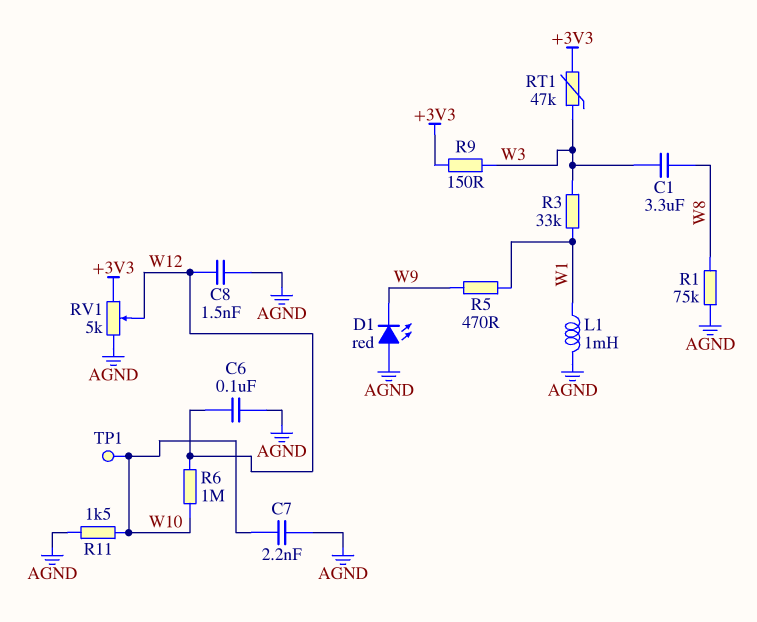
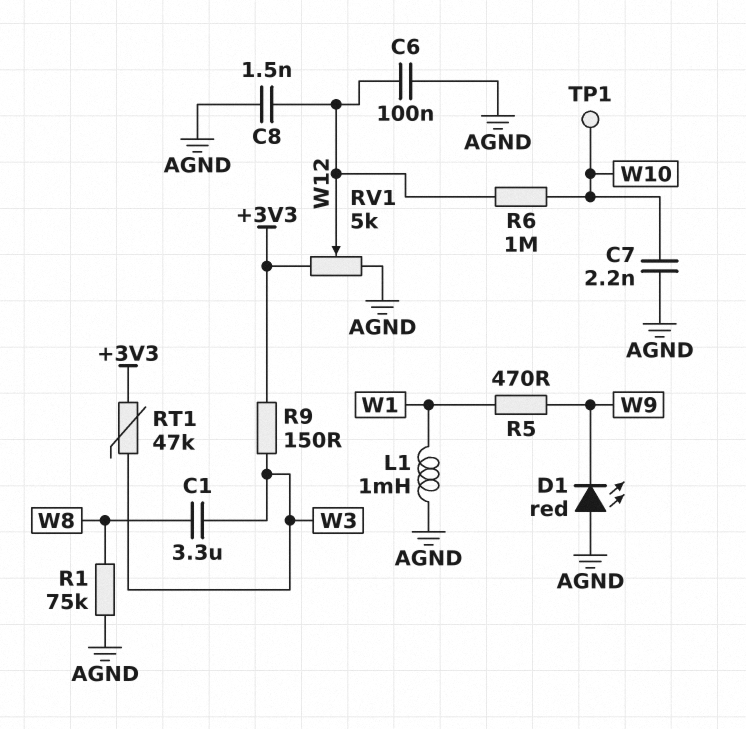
R3: 33k (W1, W3) -> none
R11: 1.5k (AGND, W10) -> none

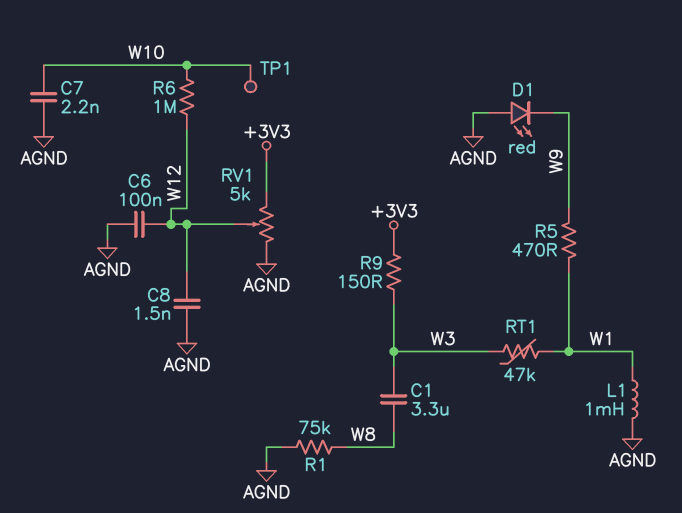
RT1: 47k (+3V3, W3) -> 47k (W1, W3)

